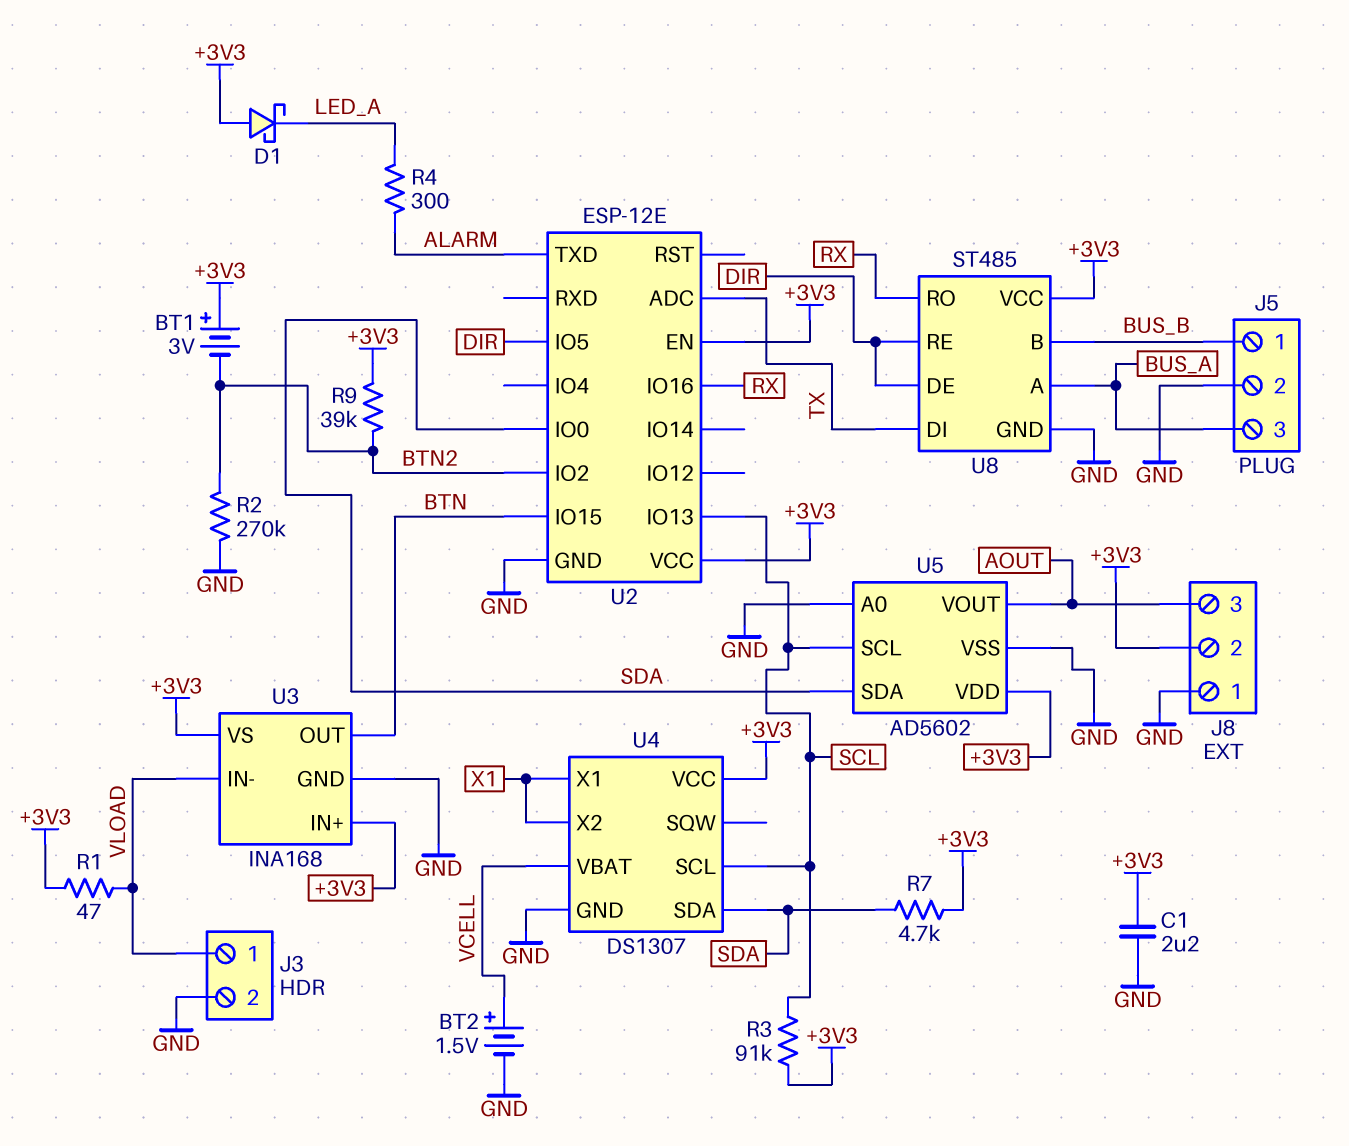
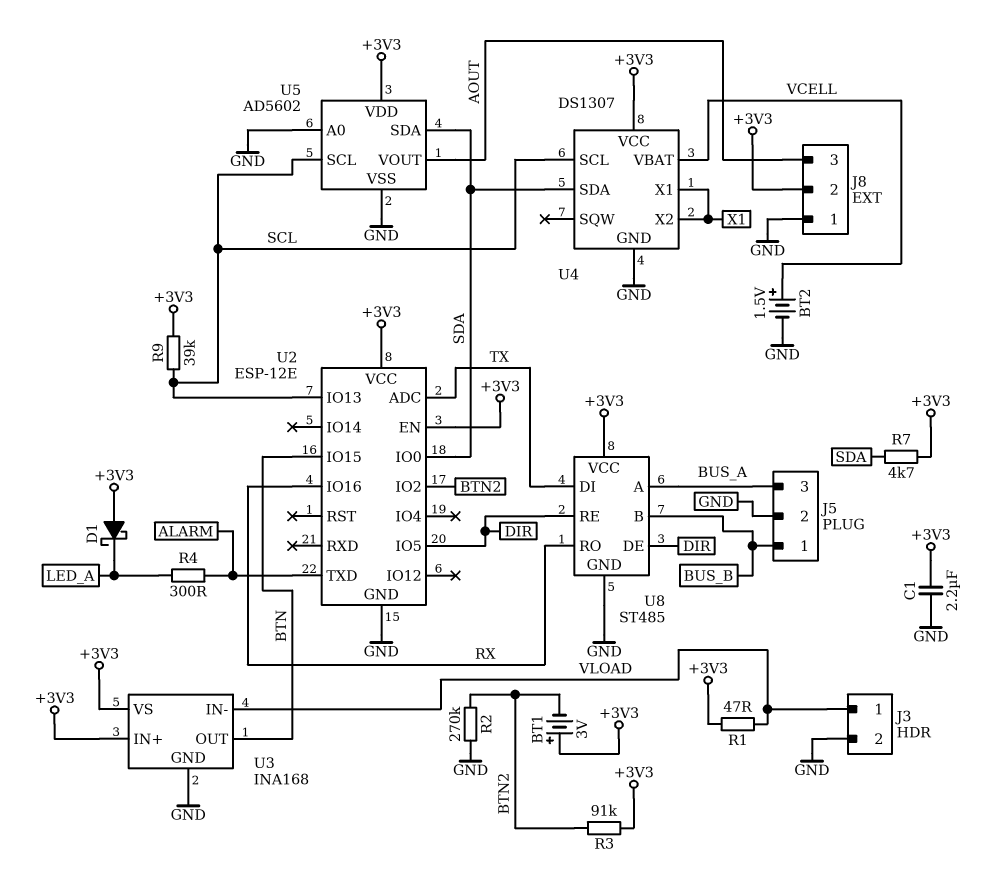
R3: 91k (+3V3, SCL) -> 91k (+3V3, BTN2)
R9: 39k (+3V3, BTN2) -> 39k (+3V3, SCL)

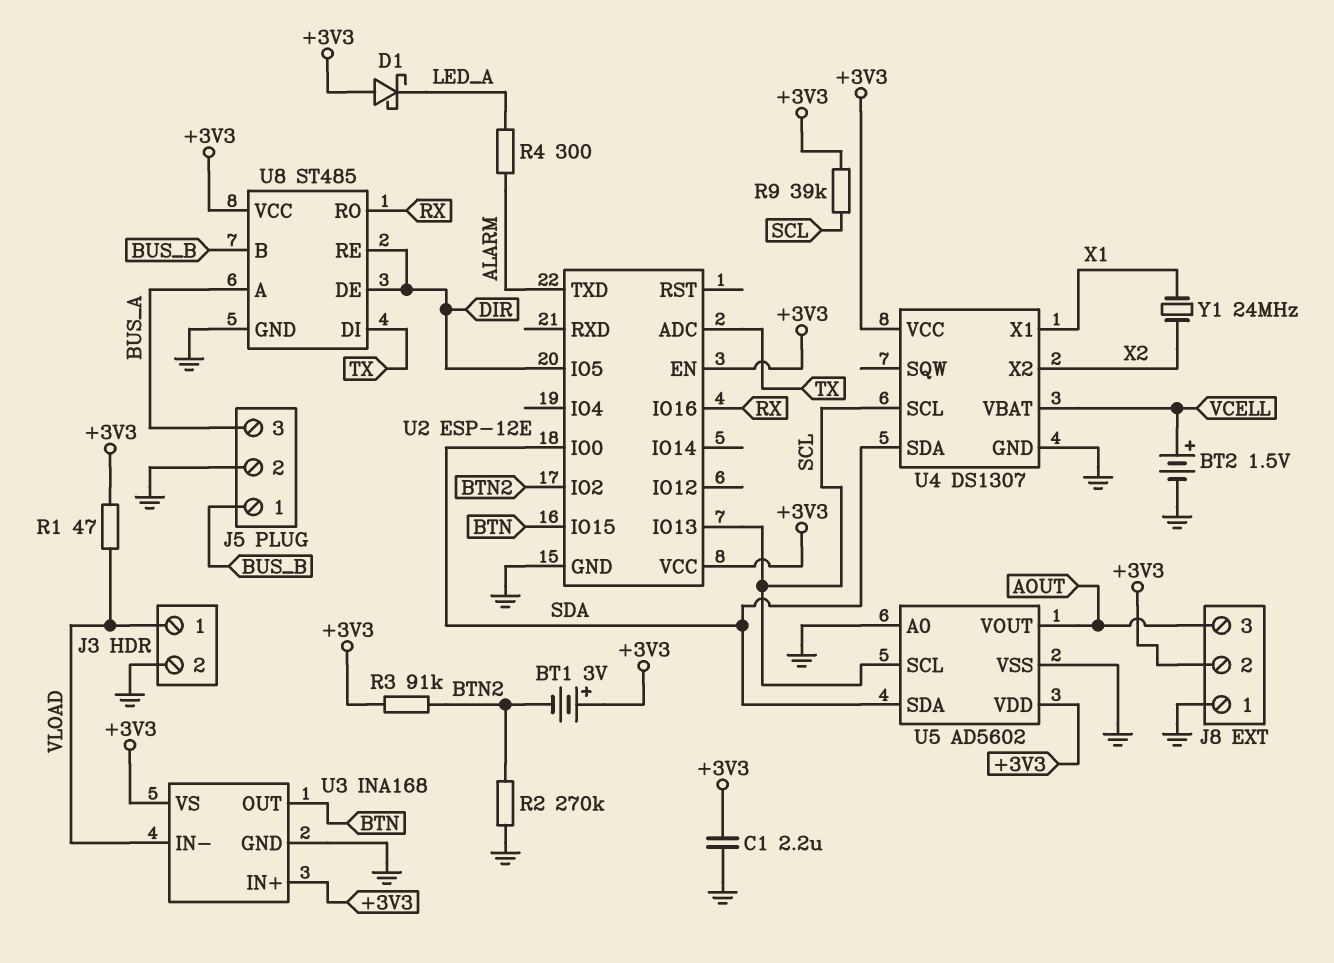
R7: 4.7k (+3V3, SDA) -> none
U4 pin X2: X1 -> X2
Y1: none -> 24MHz (X1, X2)

